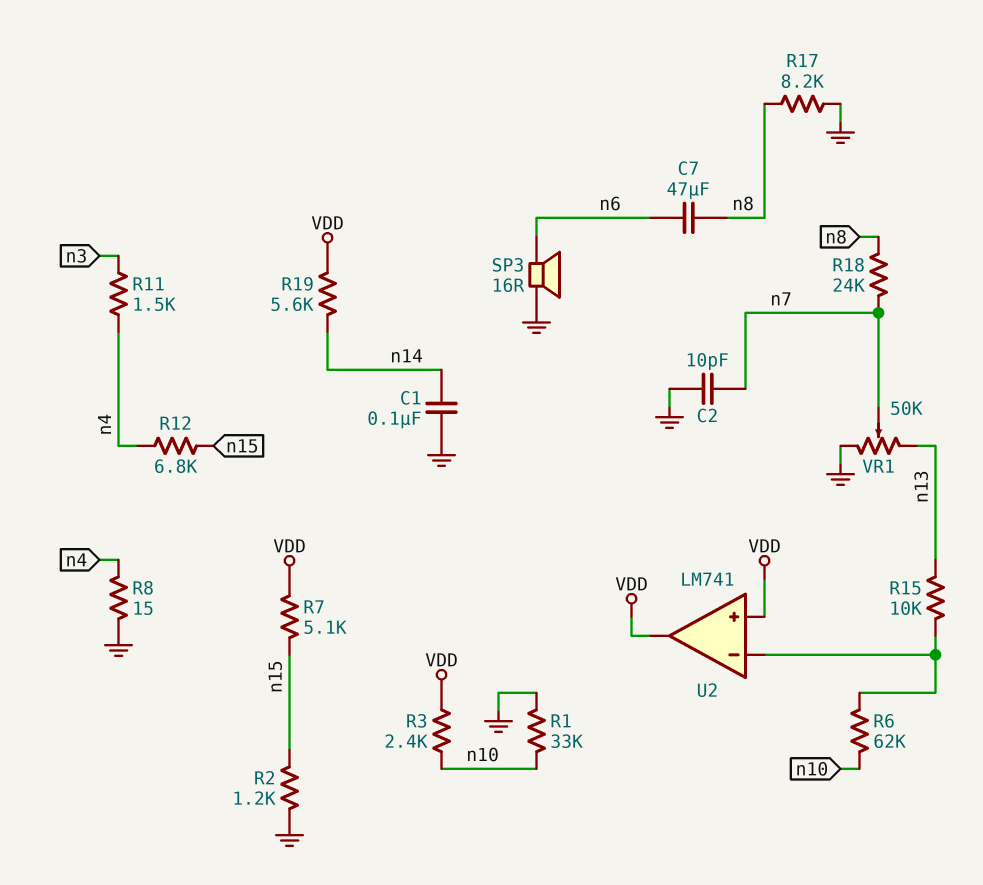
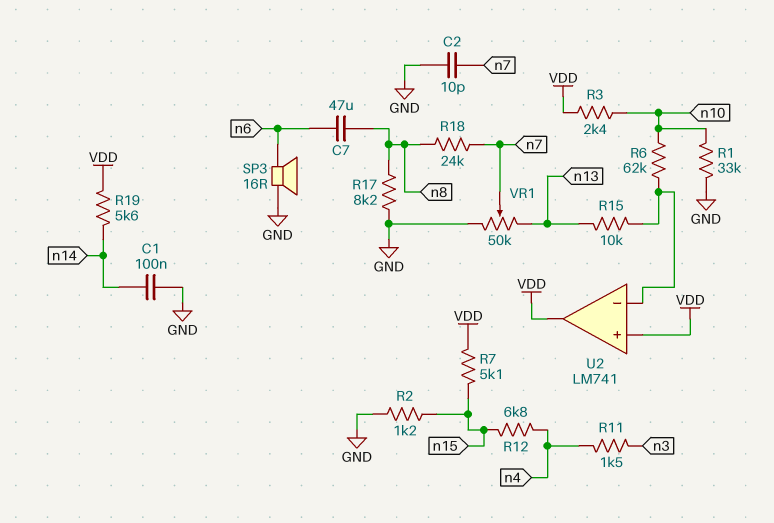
R8: 15 (GND, n4) -> none

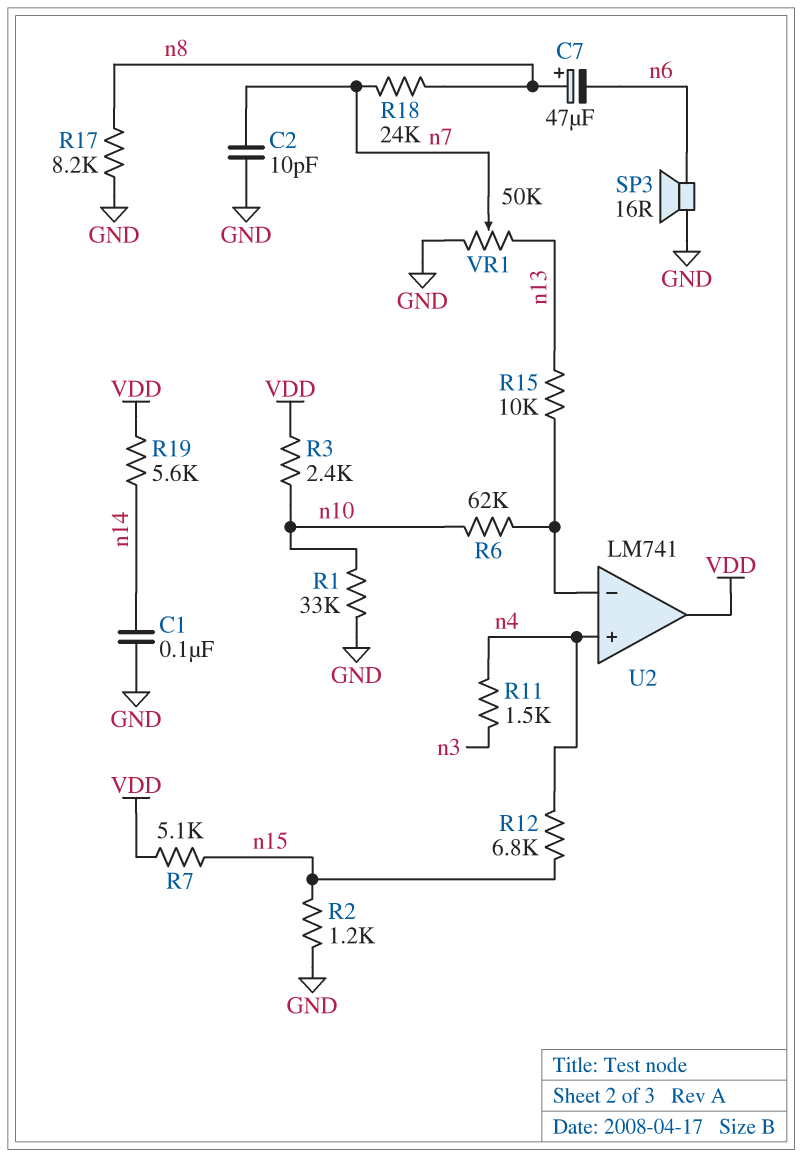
C7: 47uF (n6, n8) -> 47uF (plus n8, minus n6)
U2 pin in+: VDD -> n4

